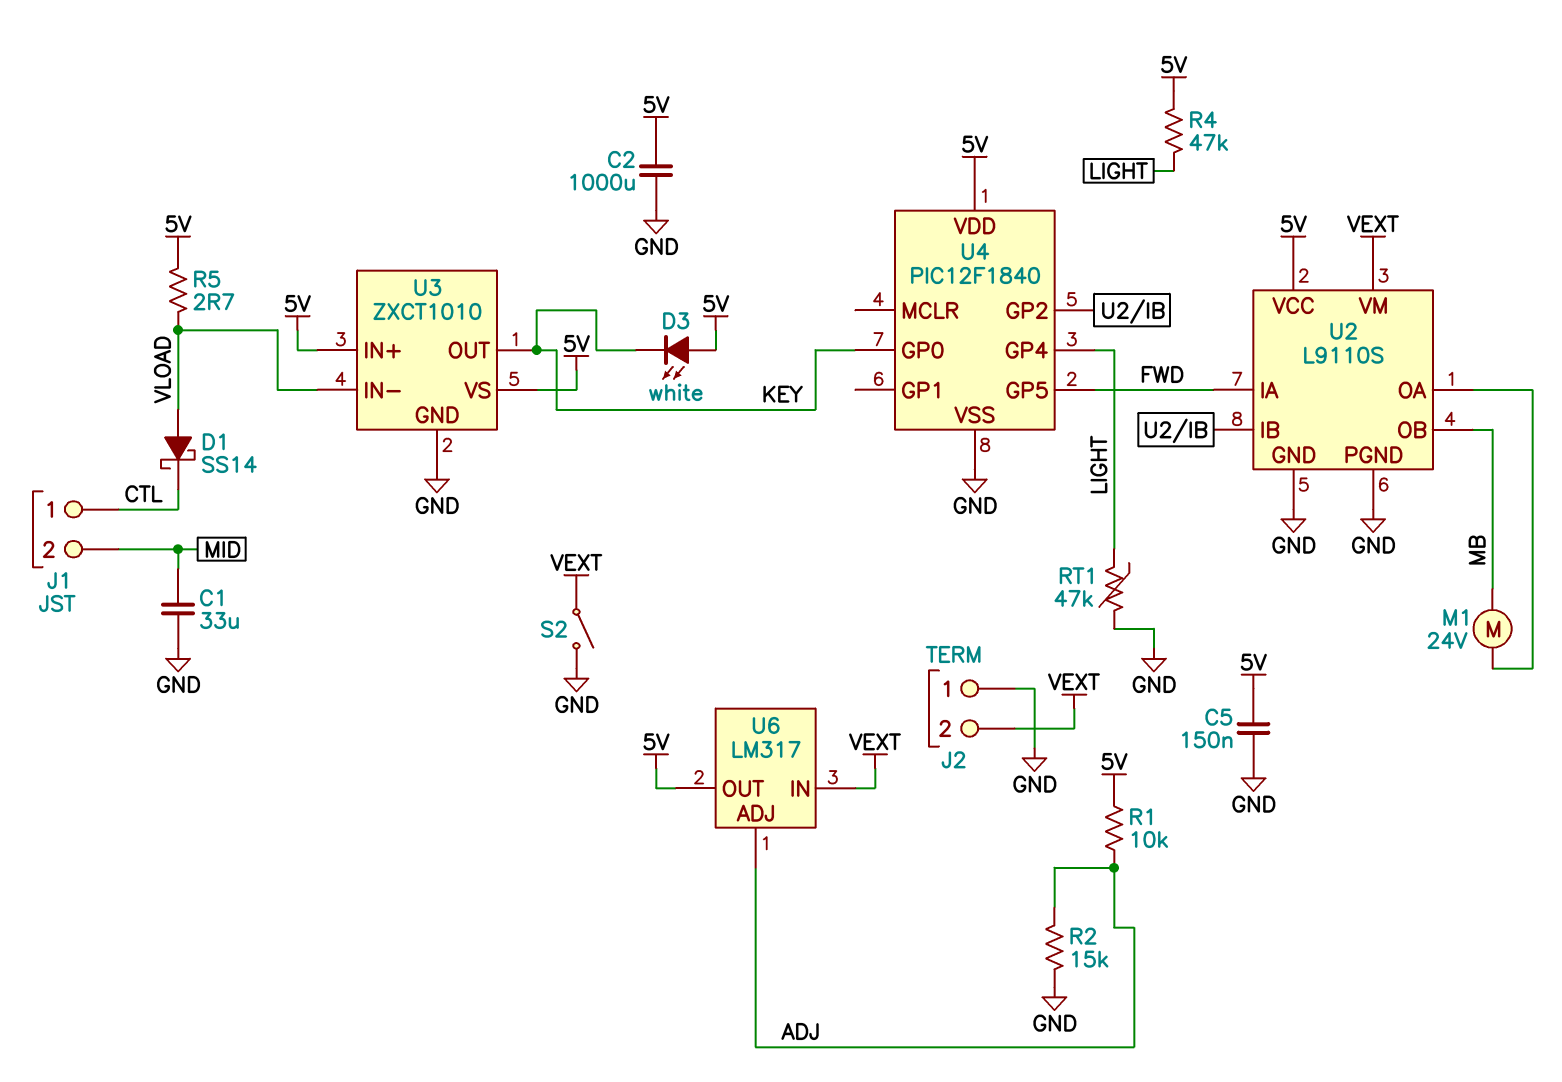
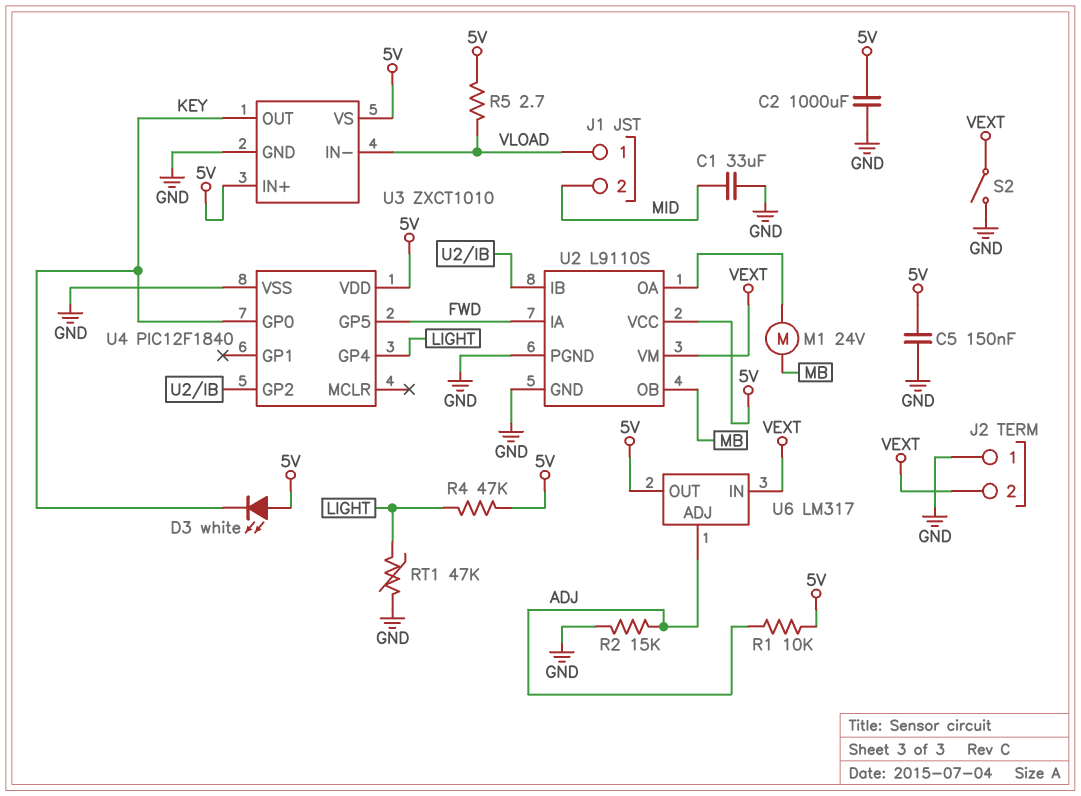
D1: schottky SS14 (A VLOAD, K CTL) -> none
J1 pin 1: CTL -> VLOAD

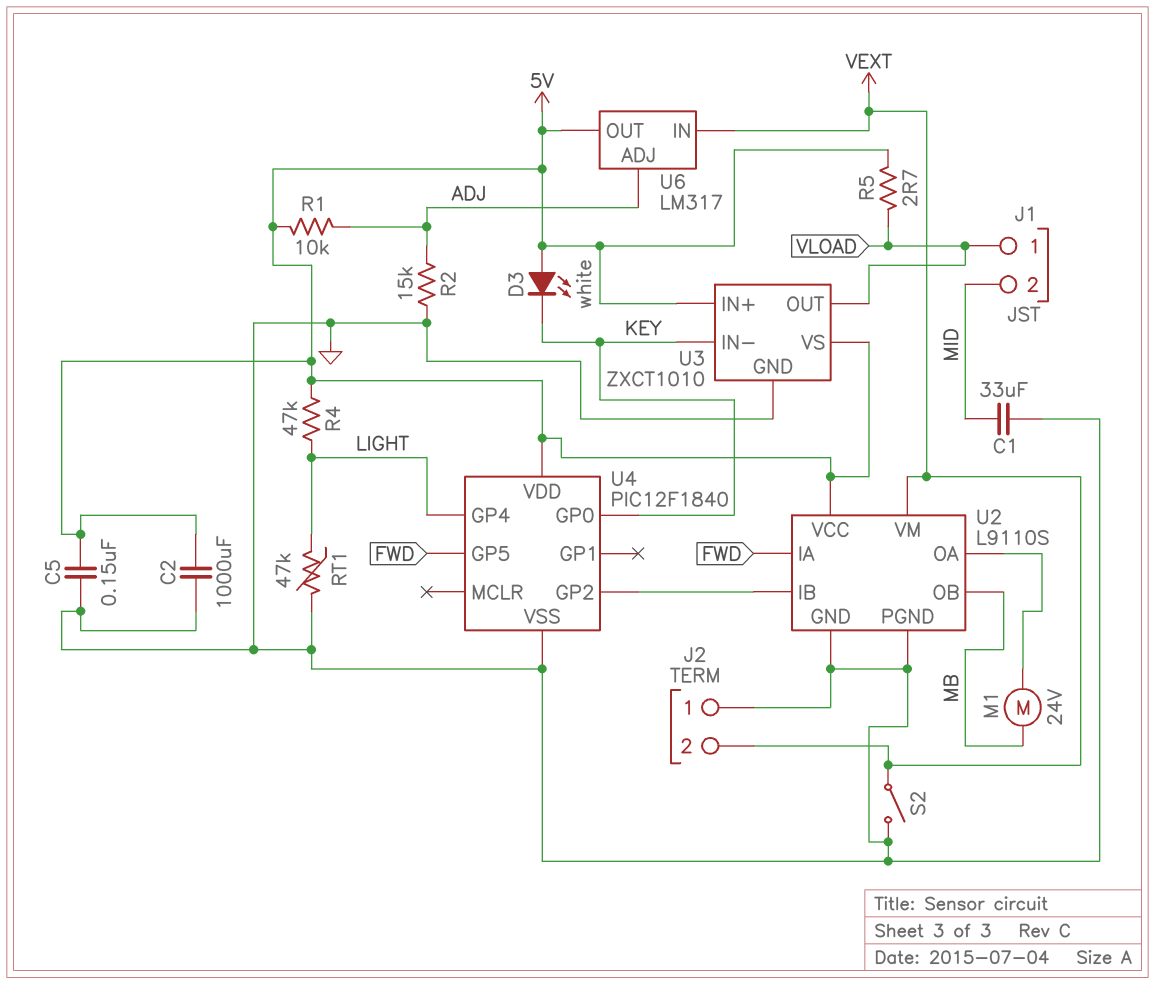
U3 pin IN-: VLOAD -> KEY
U3 pin OUT: KEY -> VLOAD

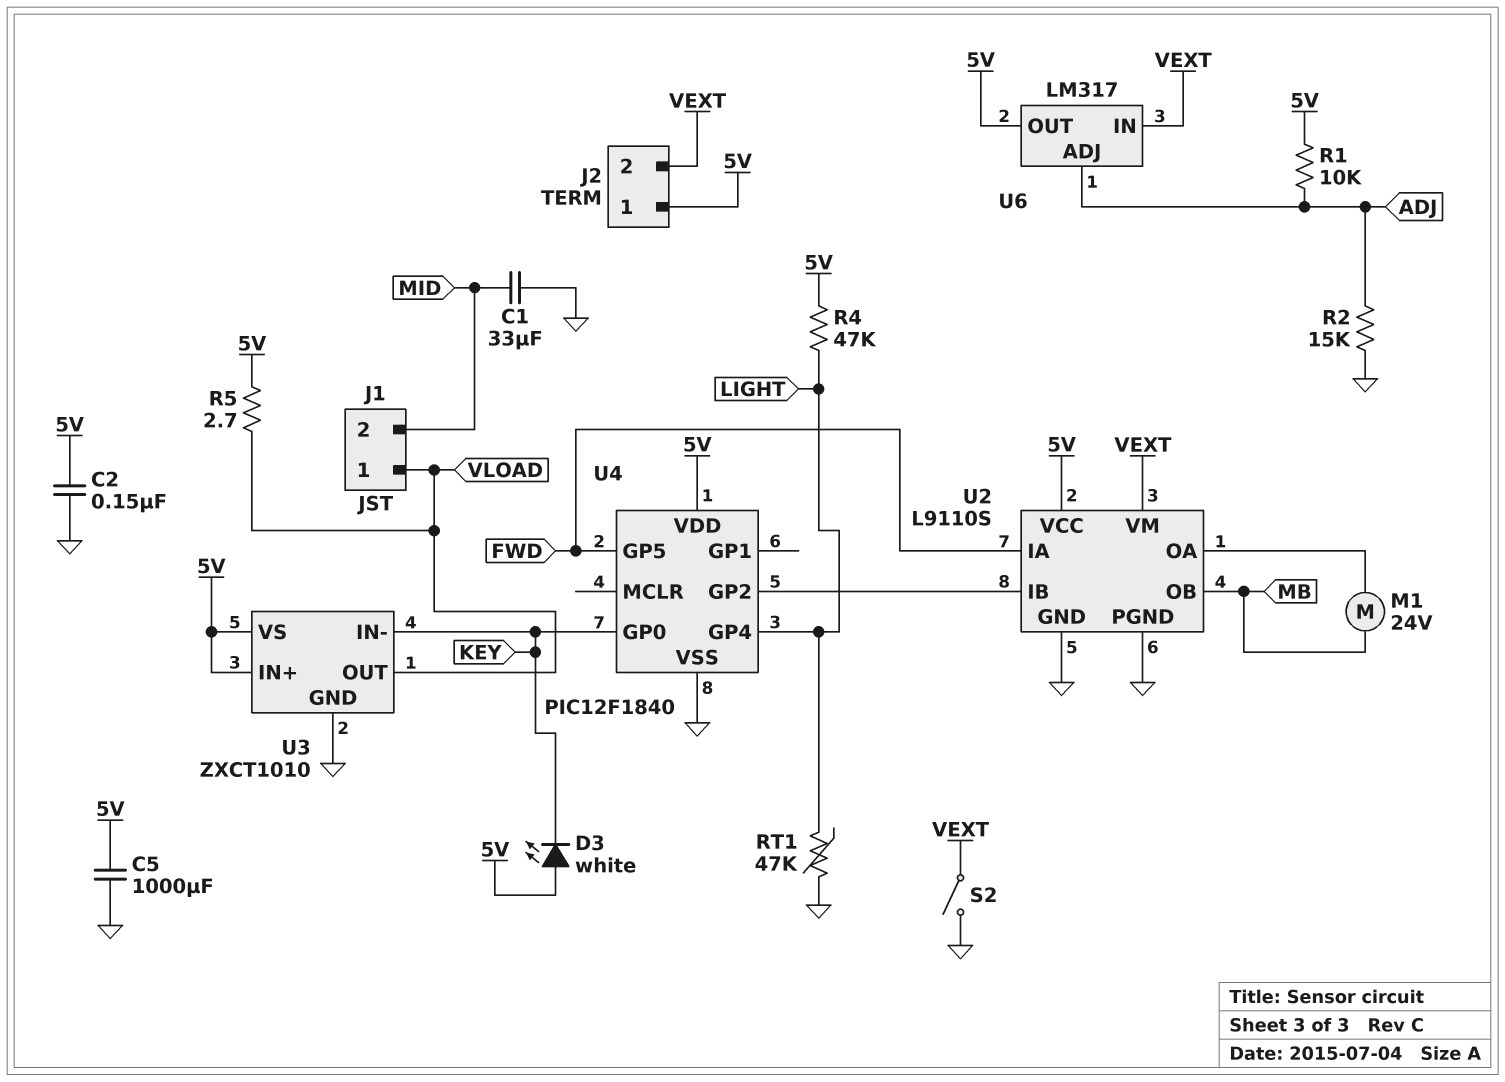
C2: 1000uF (5V, GND) -> 150nF (5V, GND)
C5: 150nF (5V, GND) -> 1000uF (5V, GND)
J2 pin 1: GND -> 5V

